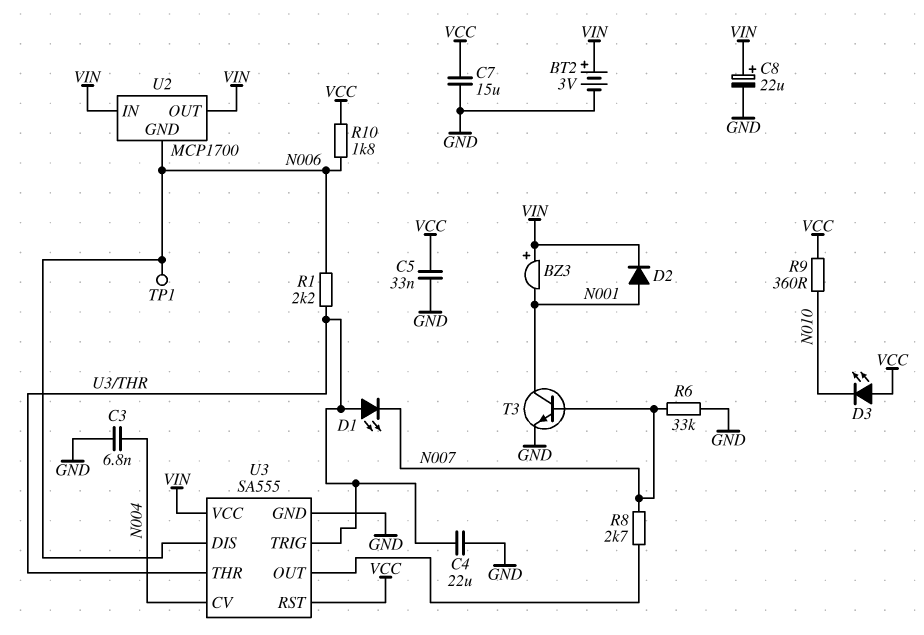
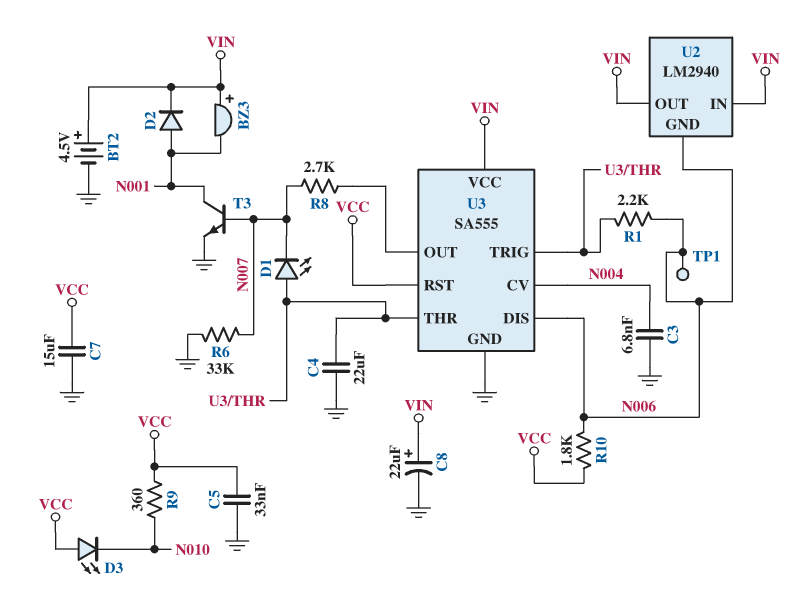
BT2: 3V (plus VIN, minus GND) -> 4.5V (plus VIN, minus GND)
U2: MCP1700 -> LM2940

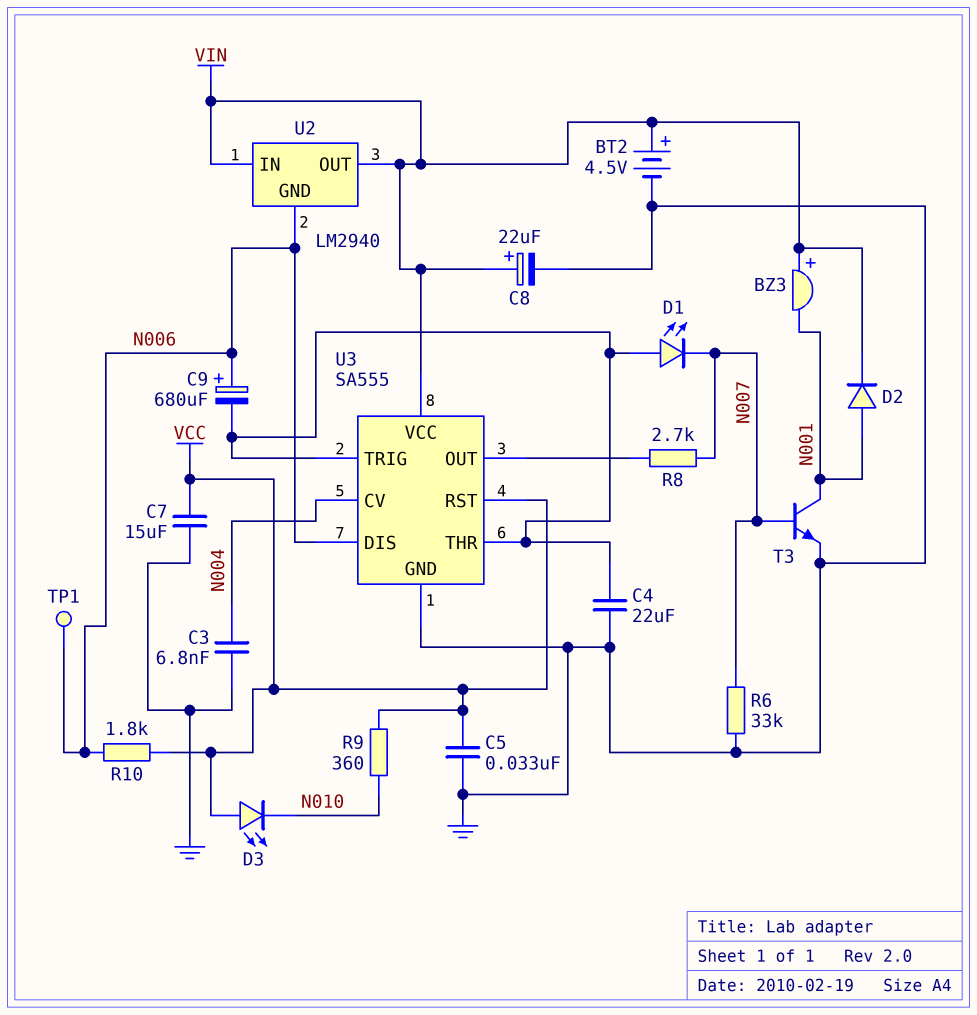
C9: none -> 680uF (plus N006, minus U3/THR)
R1: 2.2k (N006, U3/THR) -> none

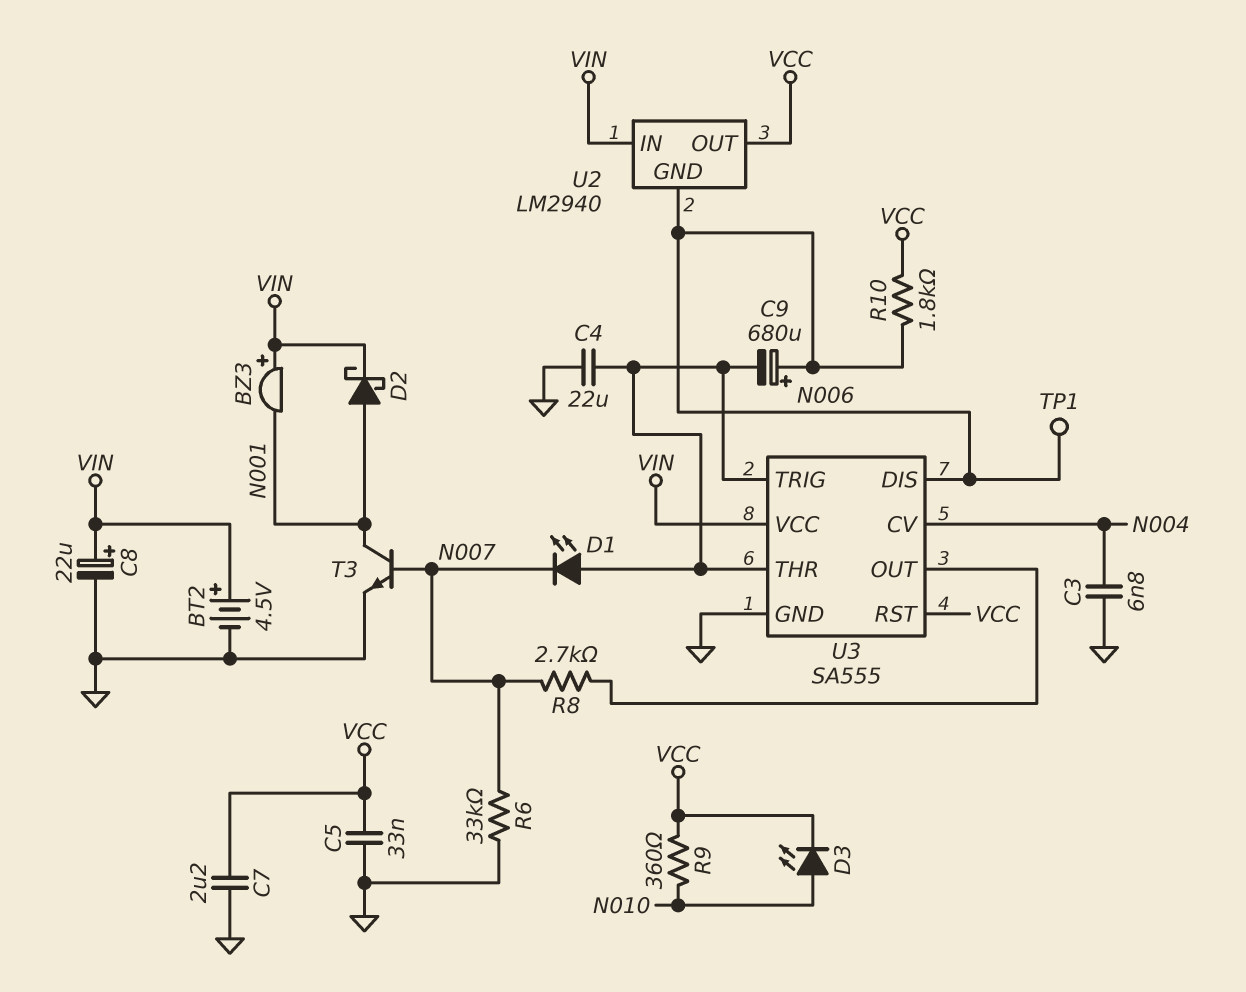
C7: 15uF (GND, VCC) -> 2.2uF (GND, VCC)
D2: diode (A N001, K VIN) -> schottky (A N001, K VIN)
D3: LED (A VCC, K N010) -> LED (A N010, K VCC)
U2 pin OUT: VIN -> VCC

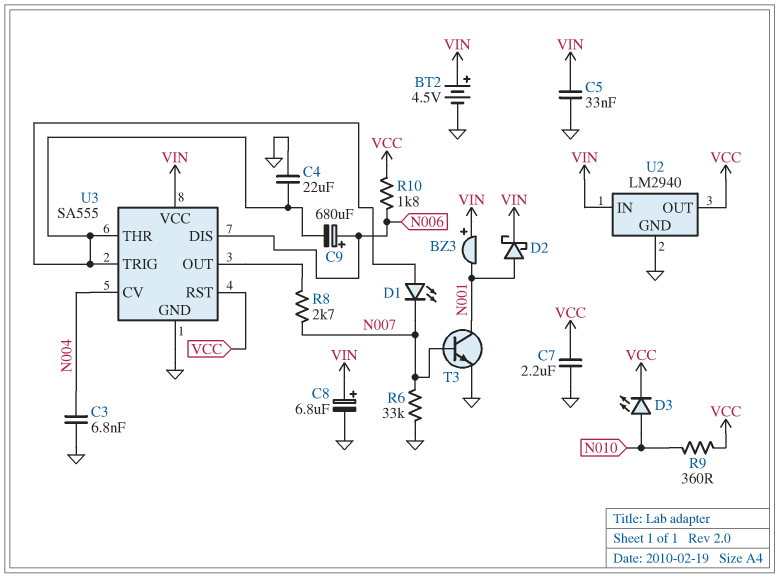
C5: 33nF (GND, VCC) -> 33nF (GND, VIN)
C8: 22uF (plus VIN, minus GND) -> 6.8uF (plus VIN, minus GND)
TP1: test point (N006) -> none
U2 pin GND: N006 -> GND

